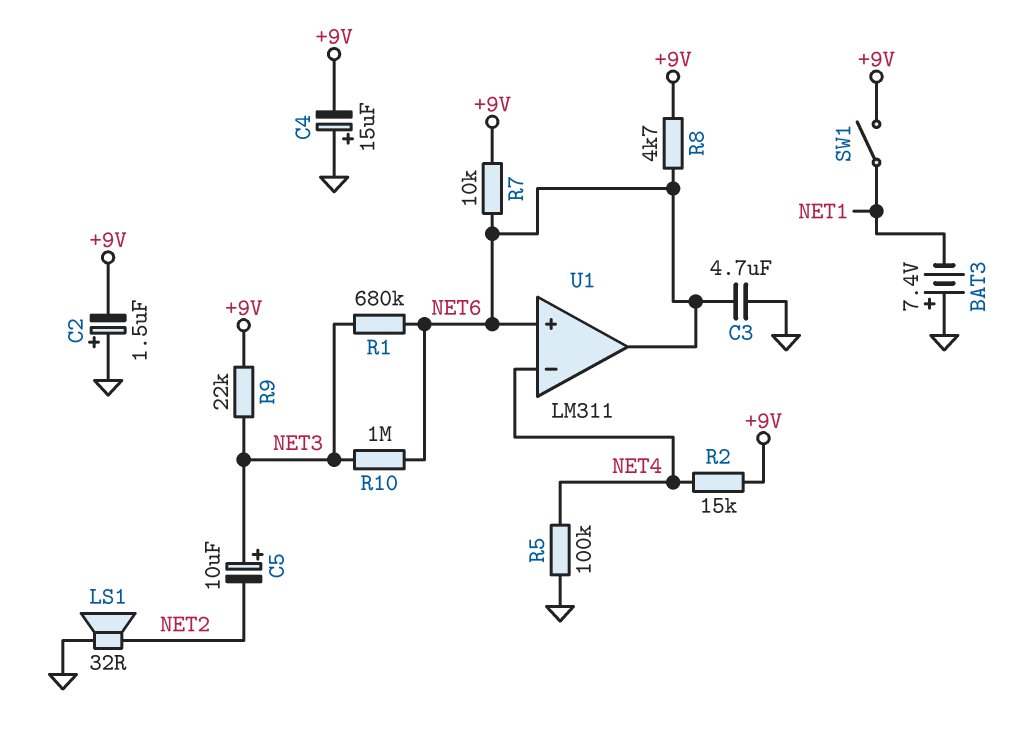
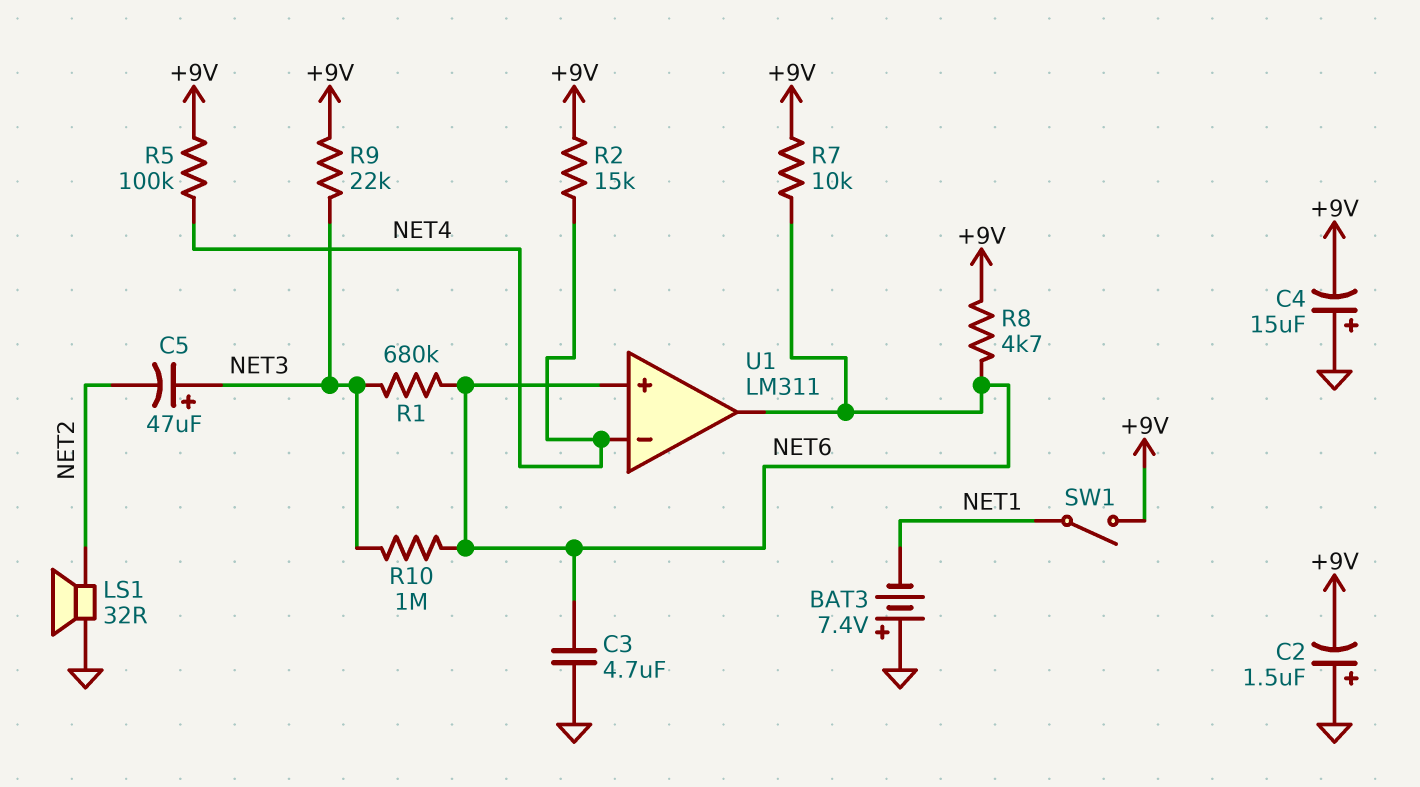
C5: 10uF (plus NET3, minus NET2) -> 47uF (plus NET3, minus NET2)
R5: 100k (GND, NET4) -> 100k (+9V, NET4)

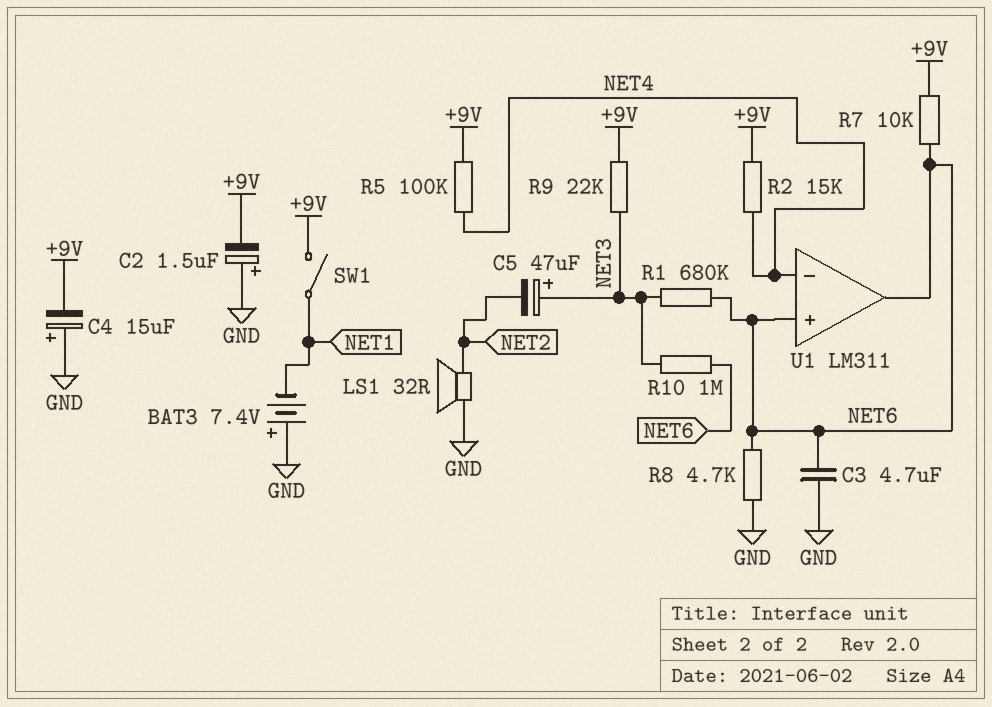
R8: 4.7k (+9V, NET6) -> 4.7k (GND, NET6)

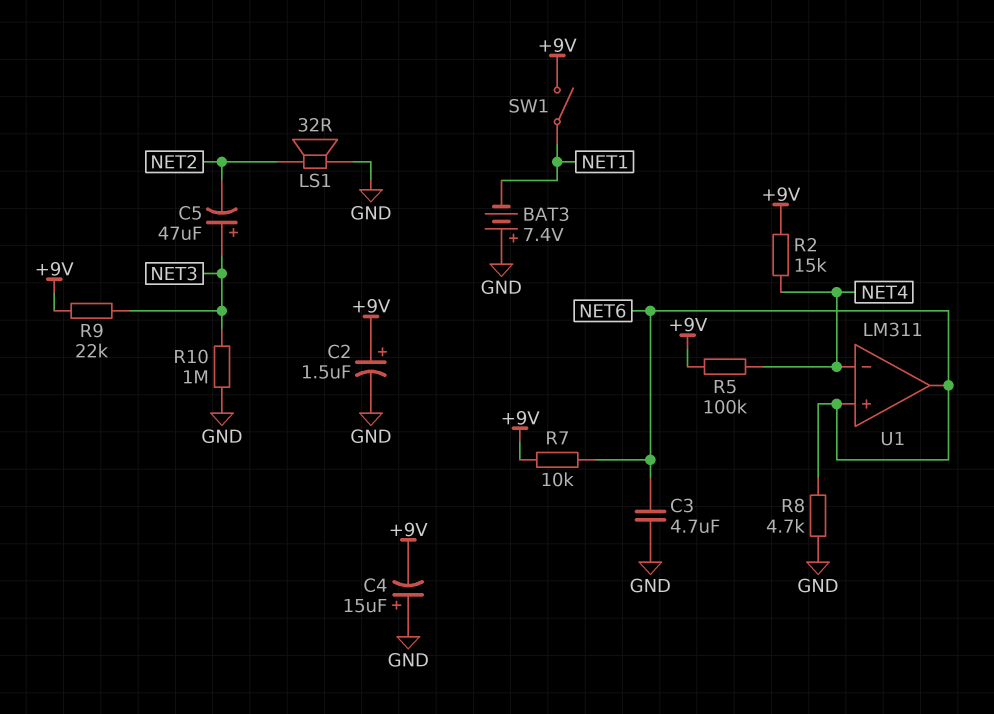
C2: 1.5uF (plus GND, minus +9V) -> 1.5uF (plus +9V, minus GND)
R1: 680k (NET3, NET6) -> none
R10: 1M (NET3, NET6) -> 1M (GND, NET3)

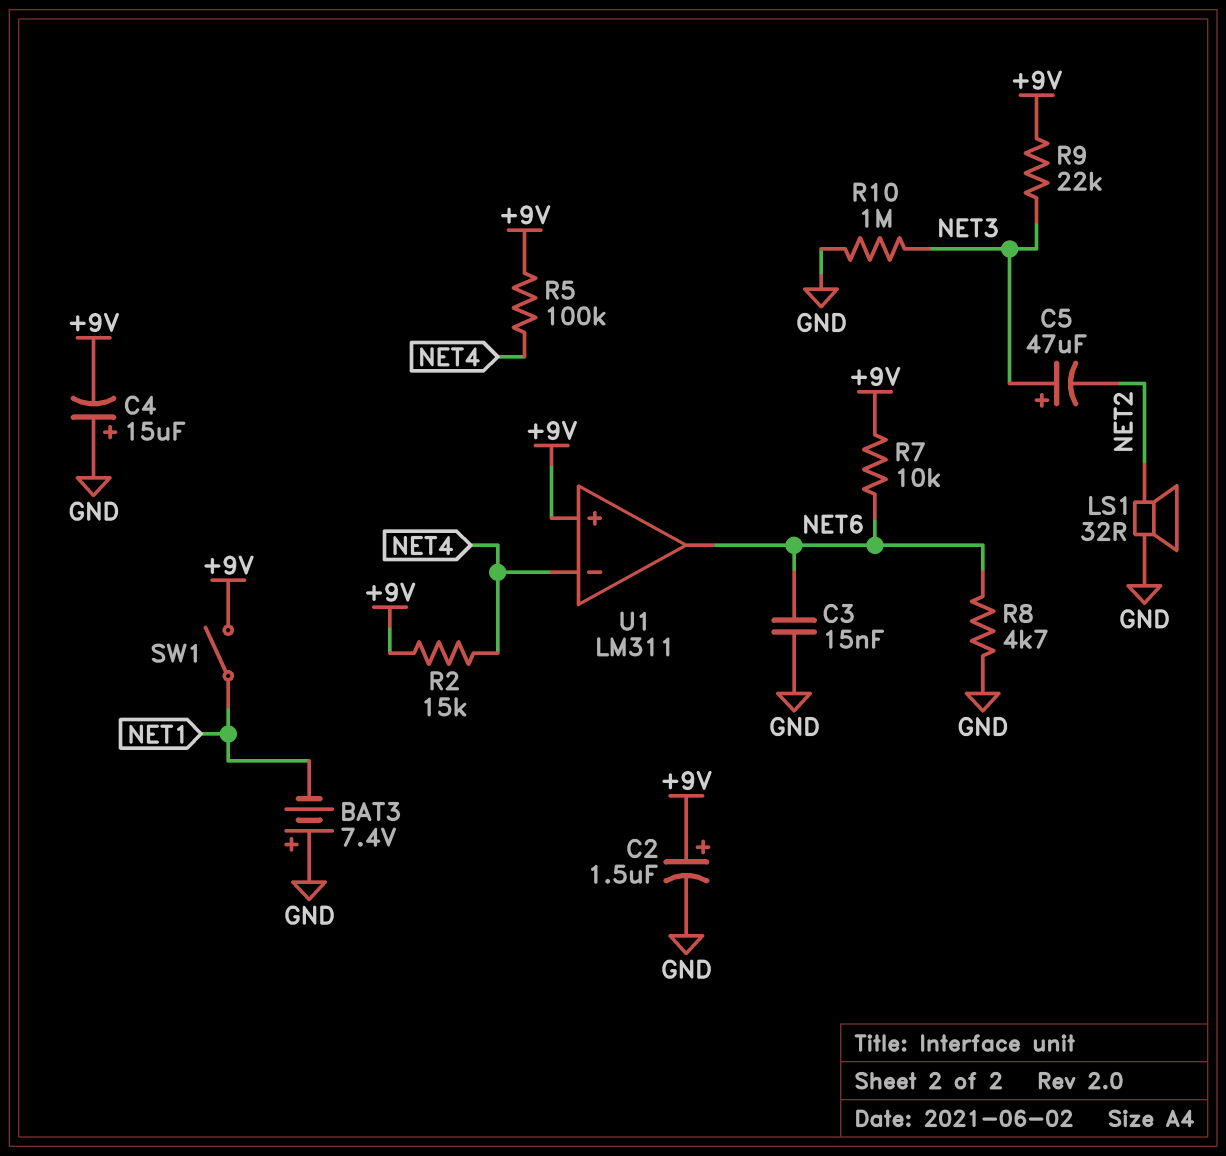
C3: 4.7uF (GND, NET6) -> 15nF (GND, NET6)
U1 pin in+: NET6 -> +9V

